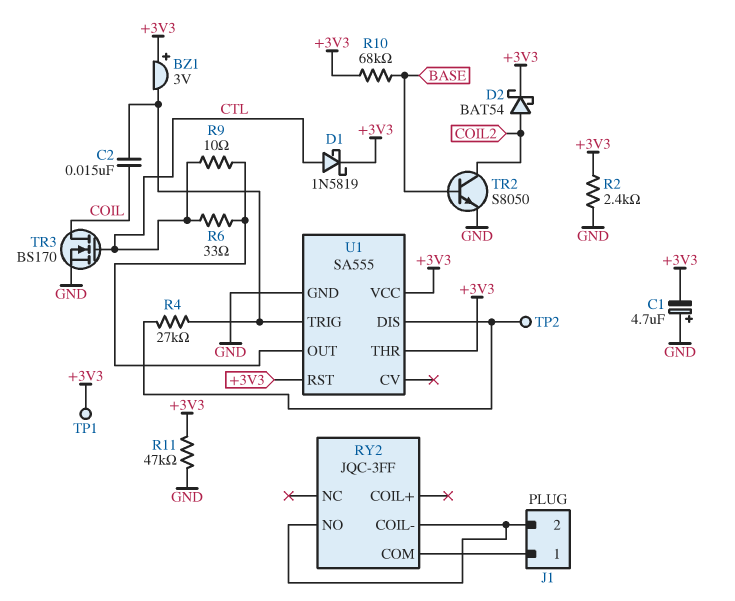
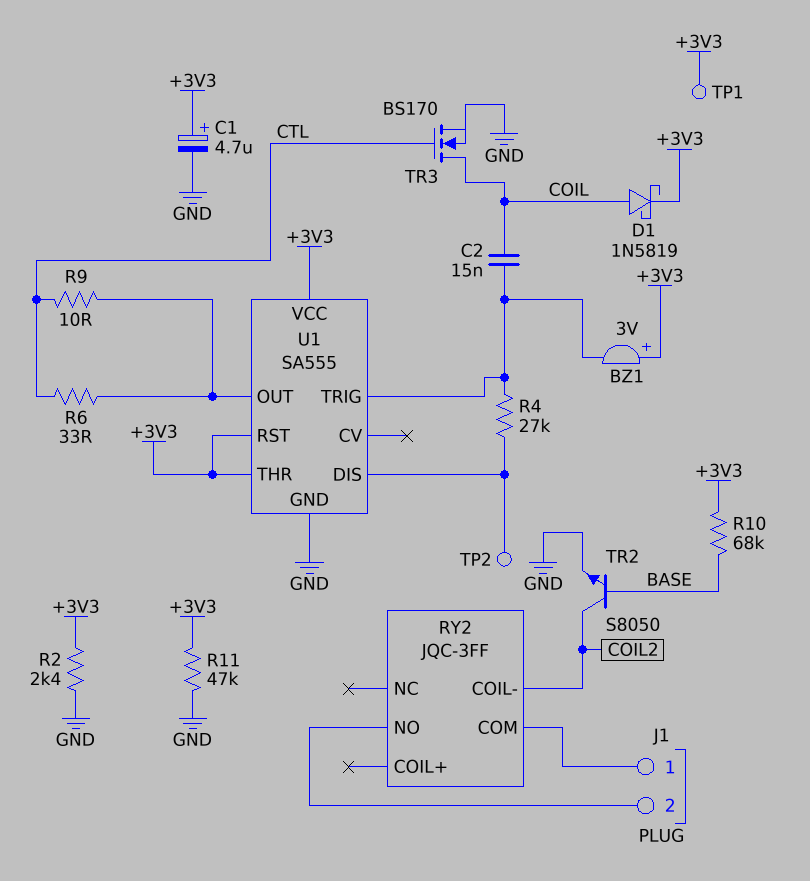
C1: 4.7uF (plus GND, minus +3V3) -> 4.7uF (plus +3V3, minus GND)
D1: schottky 1N5819 (A CTL, K +3V3) -> schottky 1N5819 (A COIL, K +3V3)
D2: schottky BAT54 (A COIL2, K +3V3) -> none
RY2 pin COIL-: J1/2 -> COIL2

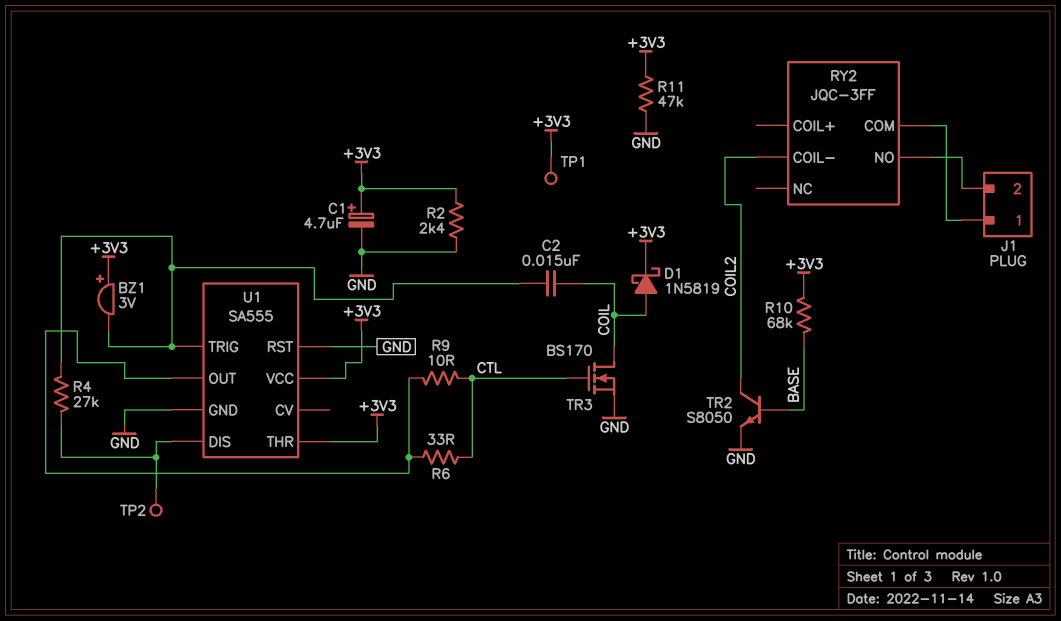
U1 pin RST: +3V3 -> GND

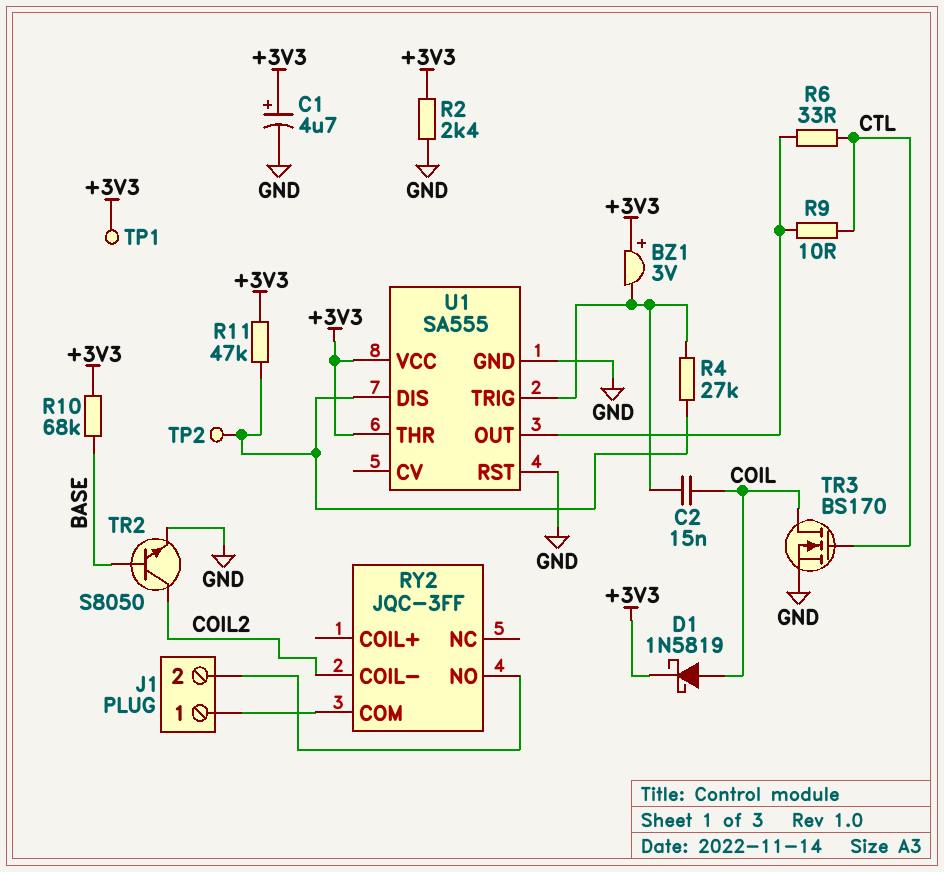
R11: 47k (+3V3, GND) -> 47k (+3V3, U1/DIS)

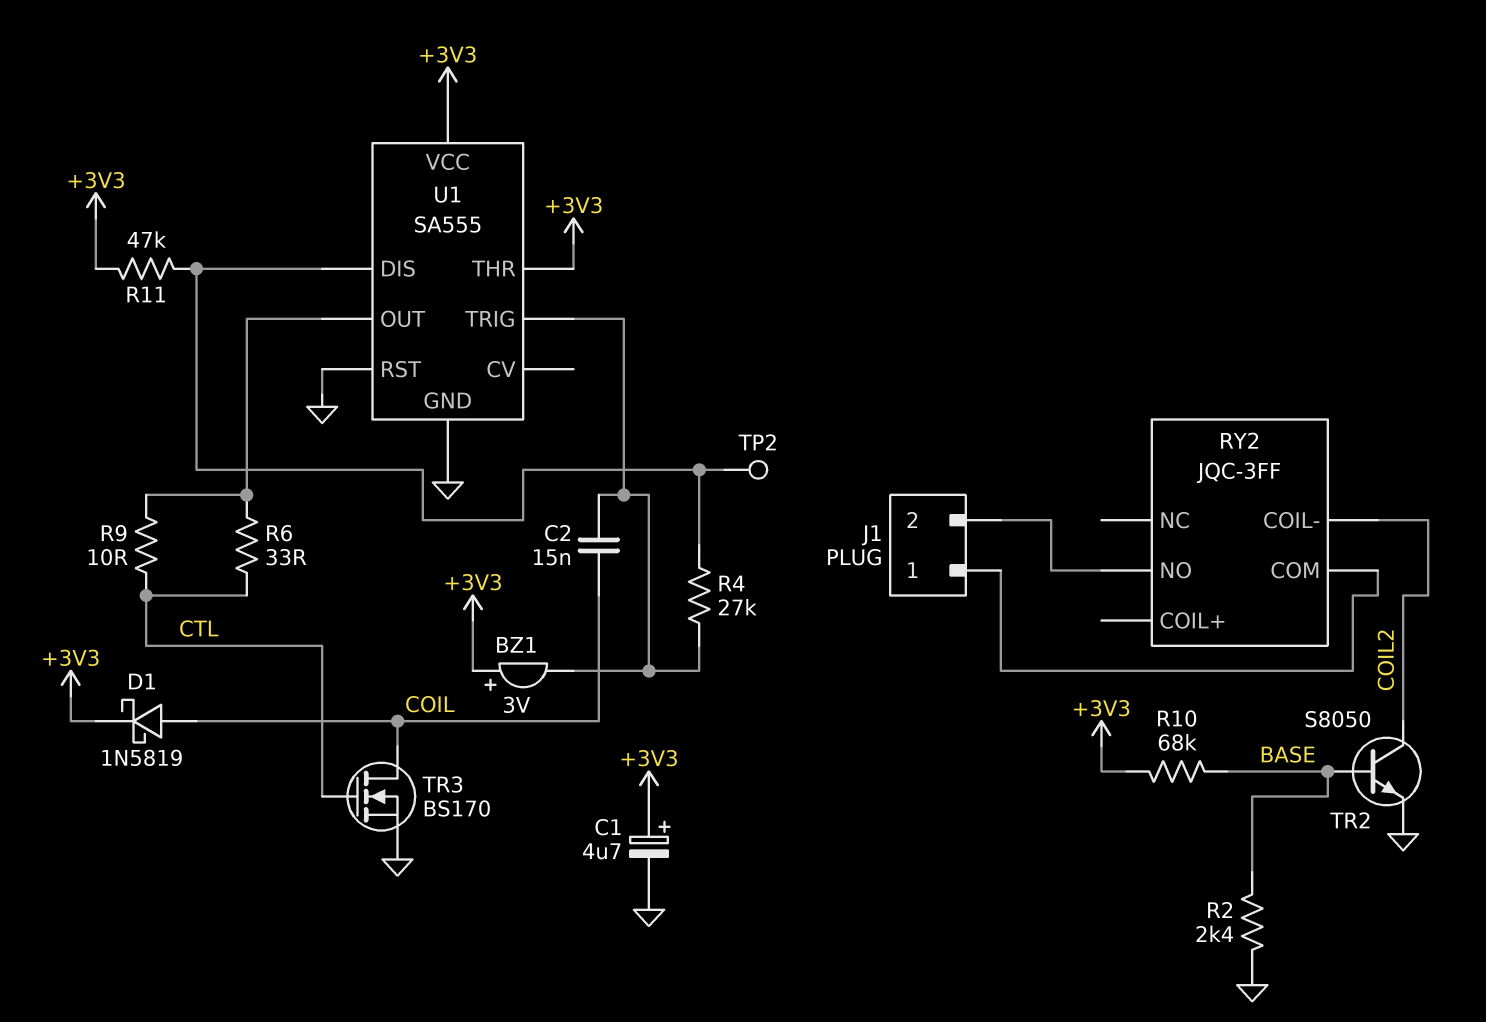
R2: 2.4k (+3V3, GND) -> 2.4k (BASE, GND)
TP1: test point (+3V3) -> none

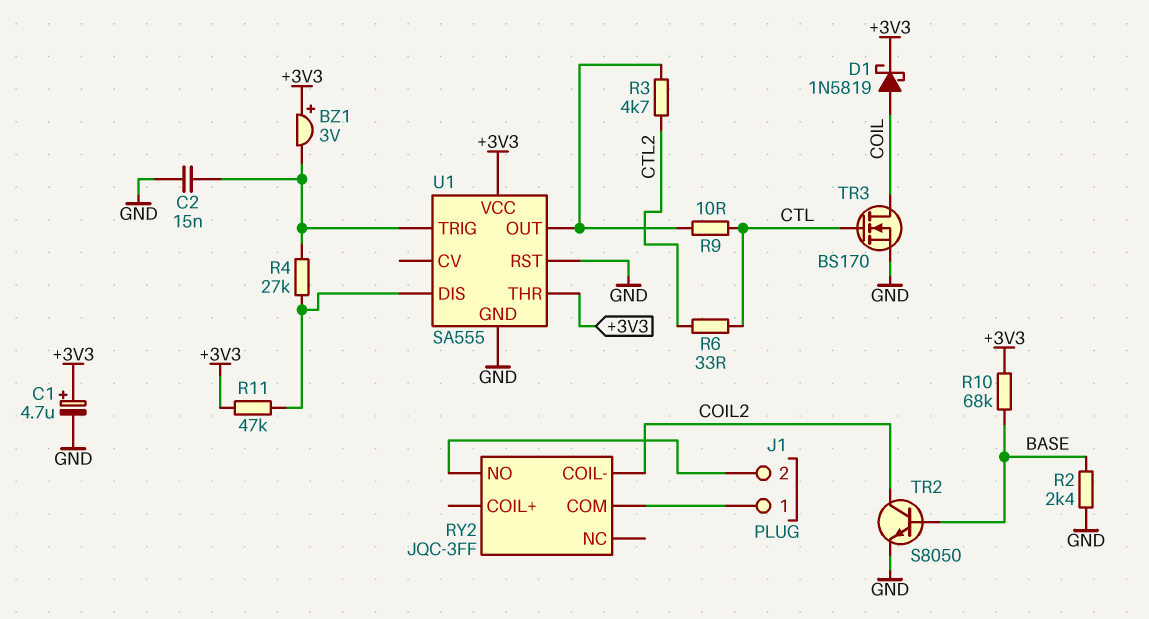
C2: 15nF (COIL, U1/TRIG) -> 15nF (GND, U1/TRIG)
R3: none -> 4.7k (CTL2, U1/OUT)
R6: 33 (CTL, U1/OUT) -> 33 (CTL, CTL2)
TP2: test point (U1/DIS) -> none

